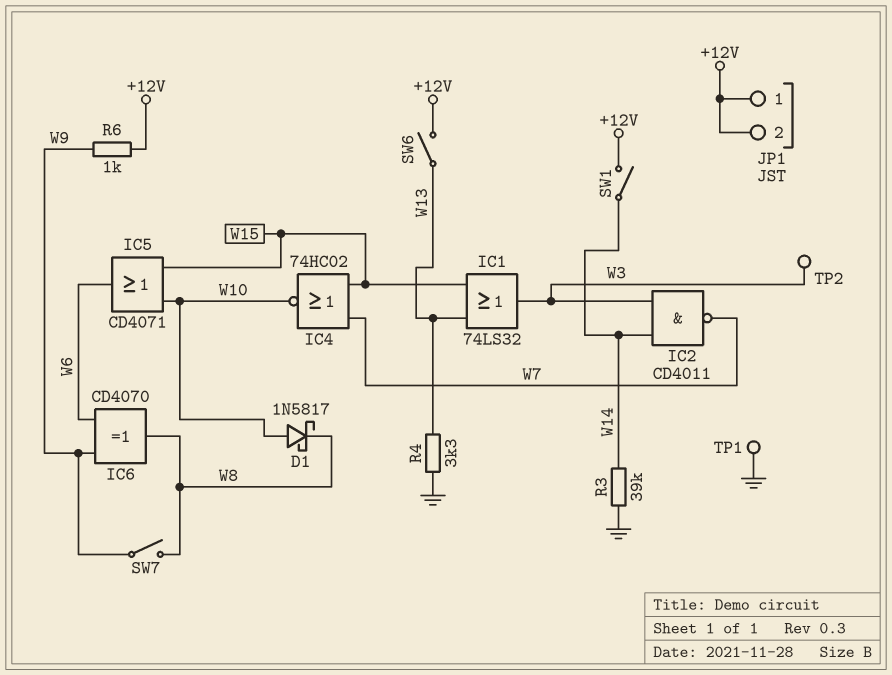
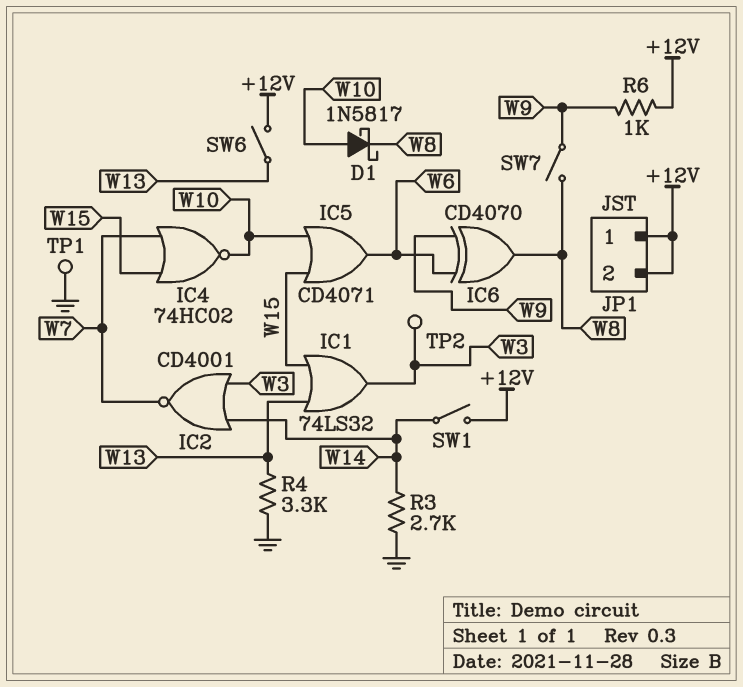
IC2: NAND CD4011 (in W3, in W14, out W7) -> NOR CD4001 (in W3, in W14, out W7)
R3: 39k (GND, W14) -> 2.7k (GND, W14)

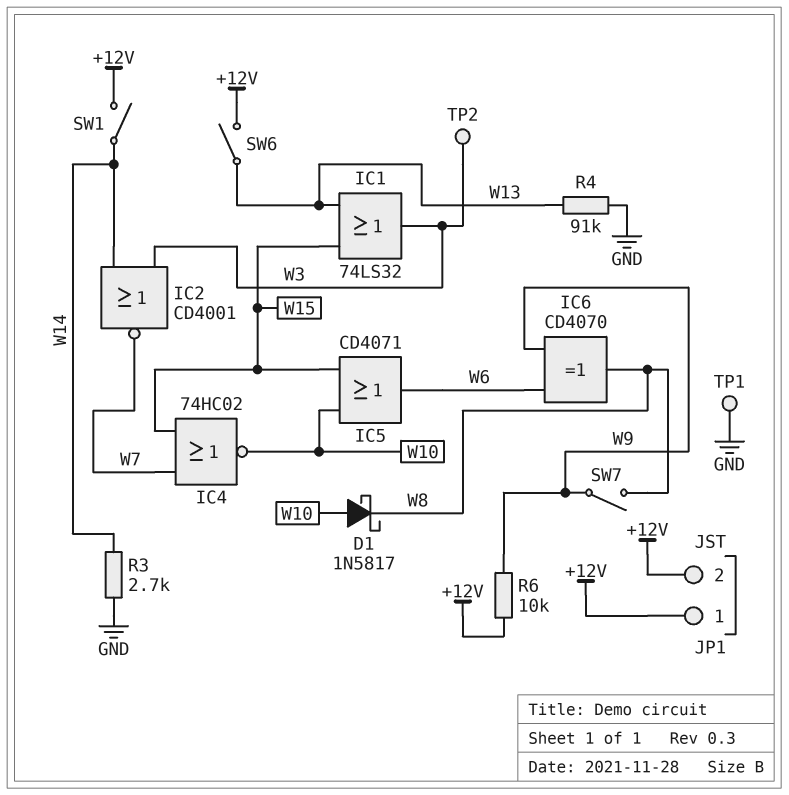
R4: 3.3k (GND, W13) -> 91k (GND, W13)
R6: 1k (+12V, W9) -> 10k (+12V, W9)

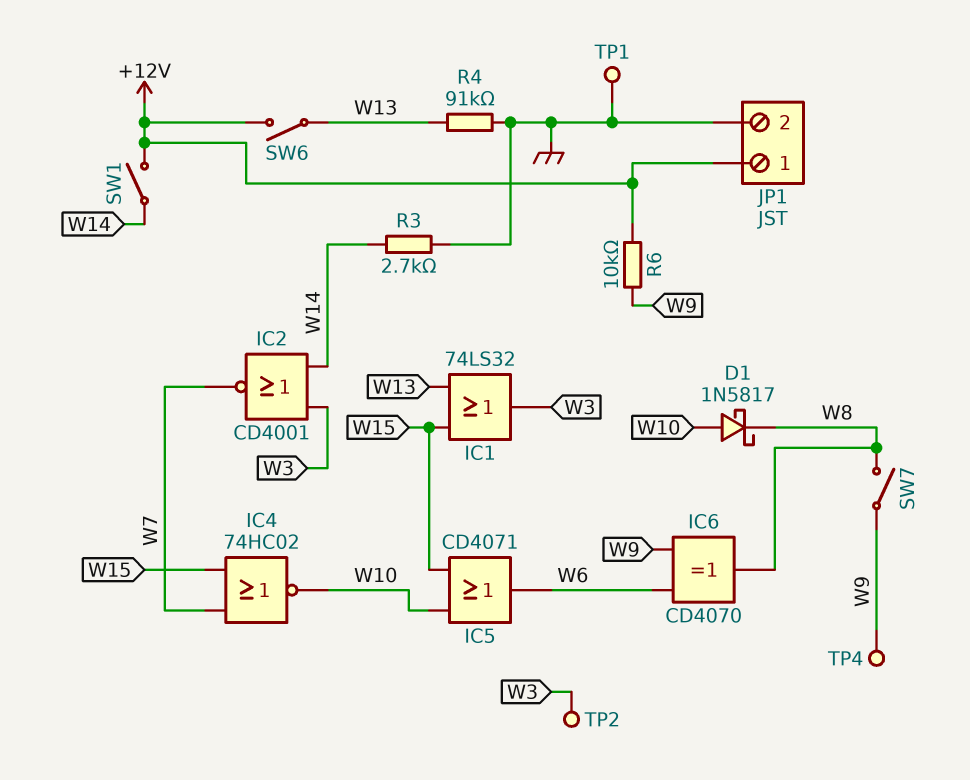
JP1 pin 2: +12V -> GND
TP4: none -> test point (W9)

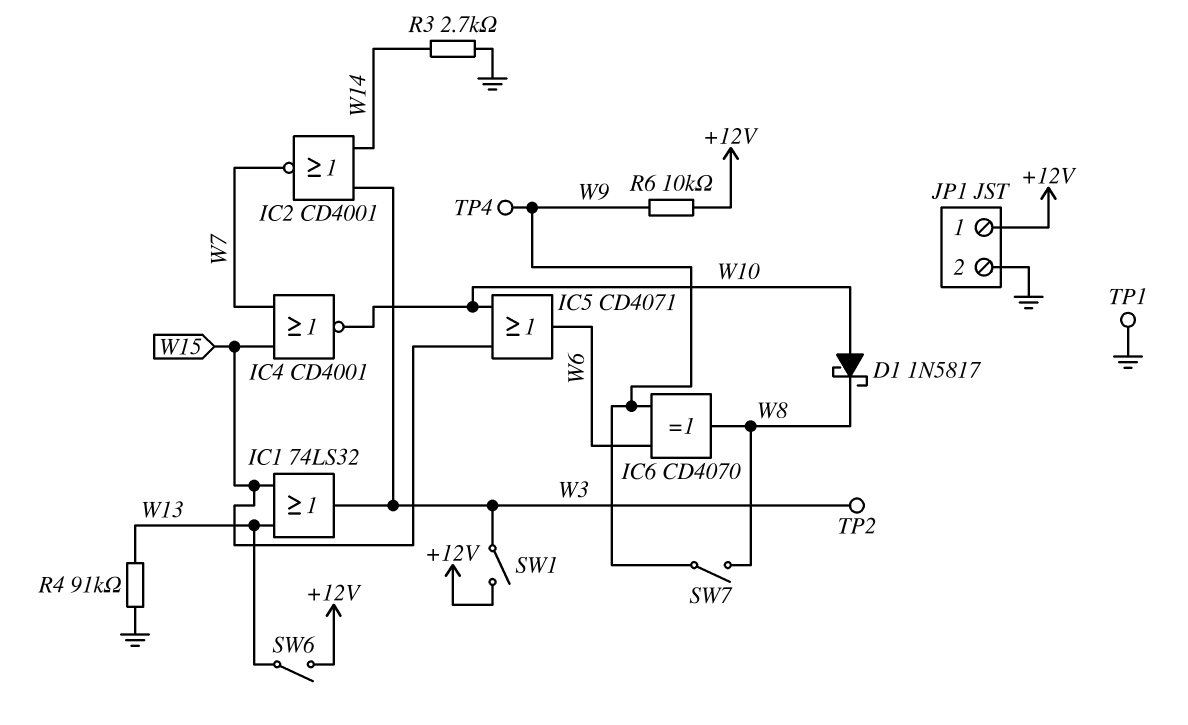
IC4: NOR 74HC02 (in W7, in W15, out W10) -> NOR CD4001 (in W7, in W15, out W10)
SW1: switch (+12V, W14) -> switch (+12V, W3)

